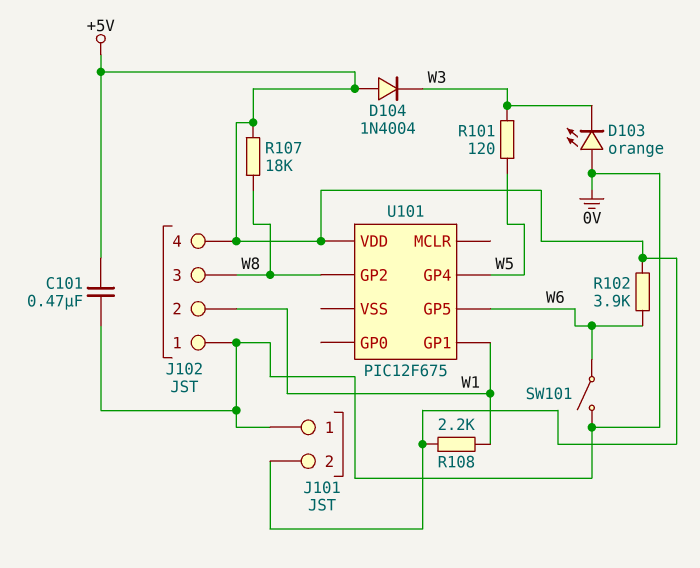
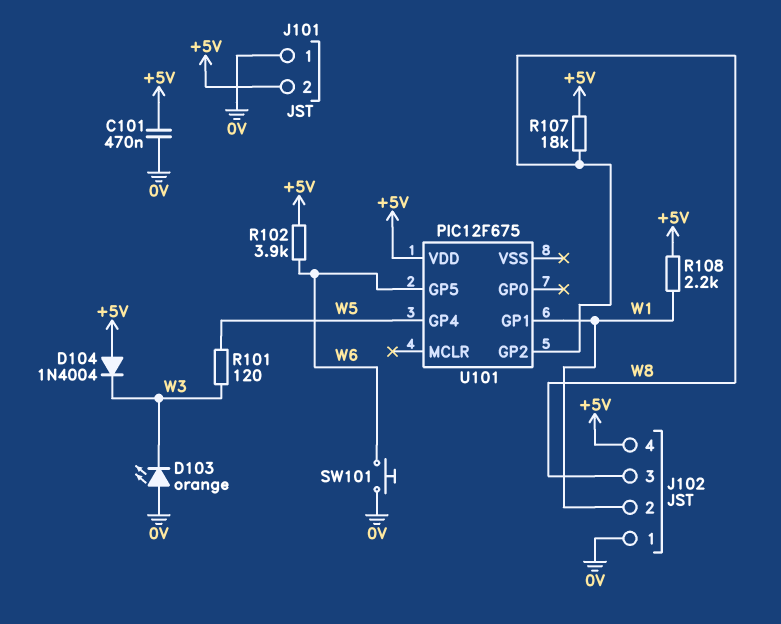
SW101: switch (0V, W6) -> button (0V, W6)

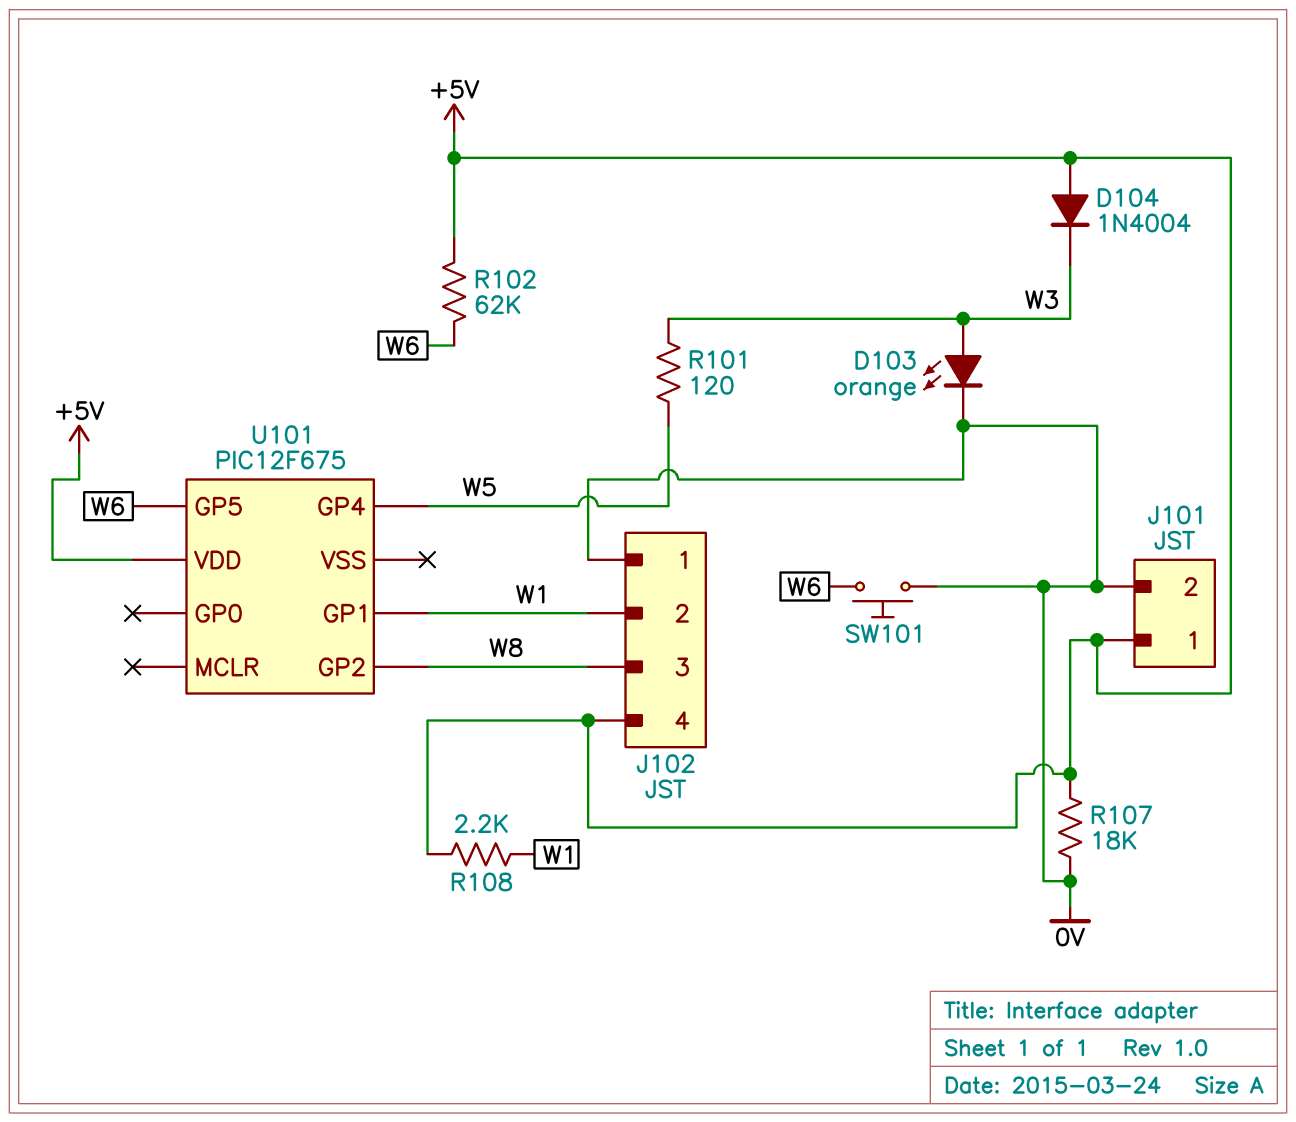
C101: 470nF (+5V, 0V) -> none
D103: LED orange (A 0V, K W3) -> LED orange (A W3, K 0V)
J101 pin 1: 0V -> +5V
J101 pin 2: +5V -> 0V
R102: 3.9k (+5V, W6) -> 62k (+5V, W6)
R107: 18k (+5V, W8) -> 18k (+5V, 0V)

